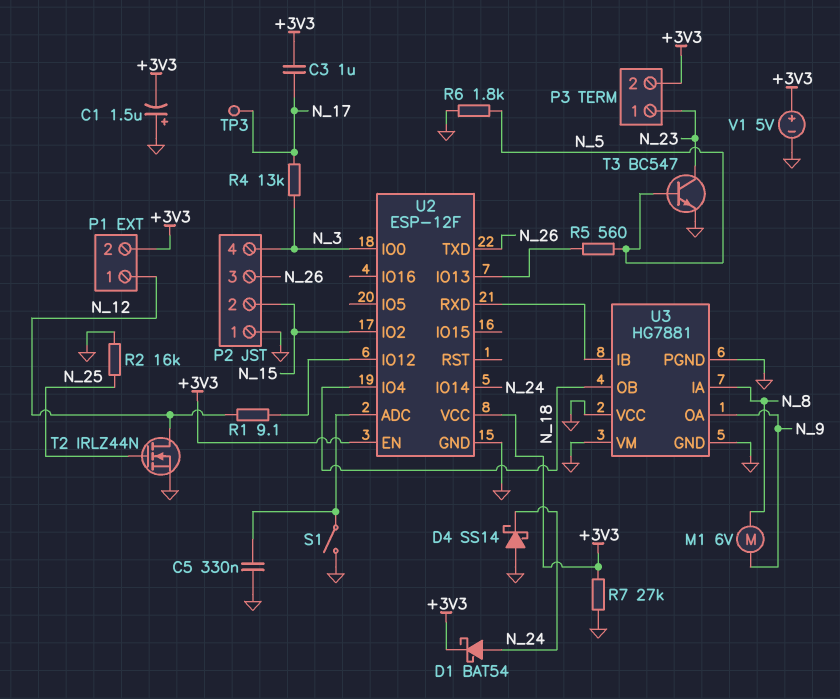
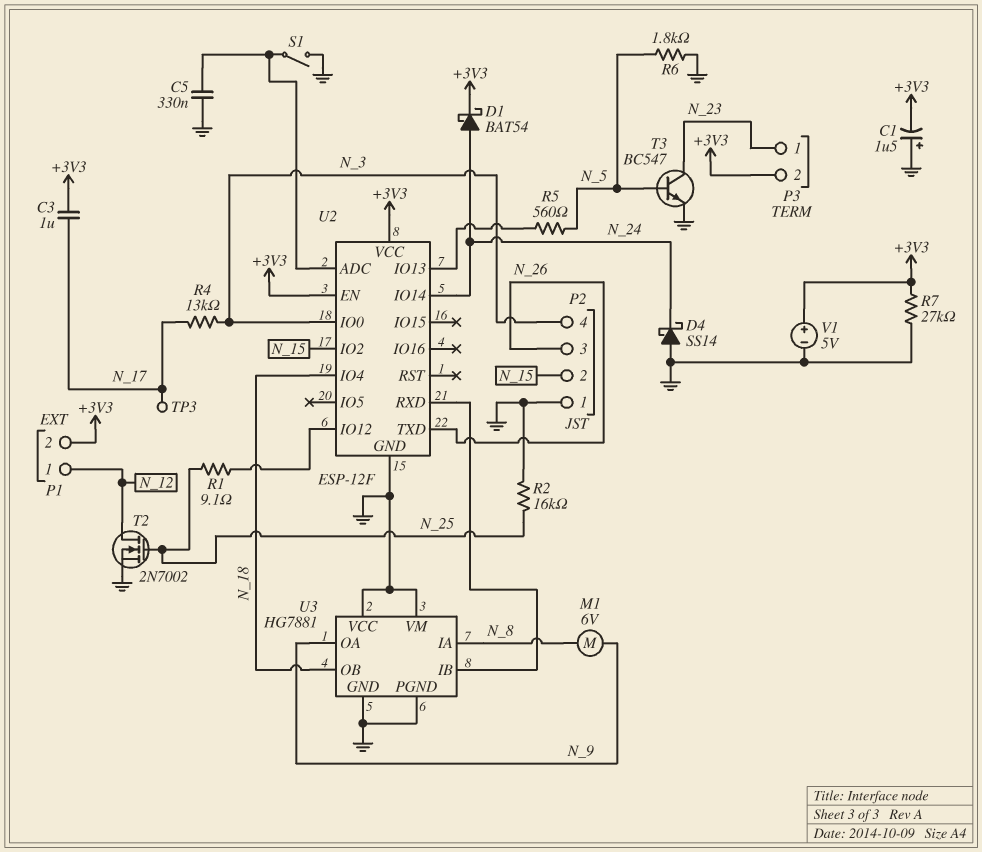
R1: 9.1 (N_12, U2/IO12) -> 9.1 (N_25, U2/IO12)
T2: NMOS IRLZ44N (G N_25, D N_12, S GND) -> NMOS 2N7002 (G N_25, D N_12, S GND)

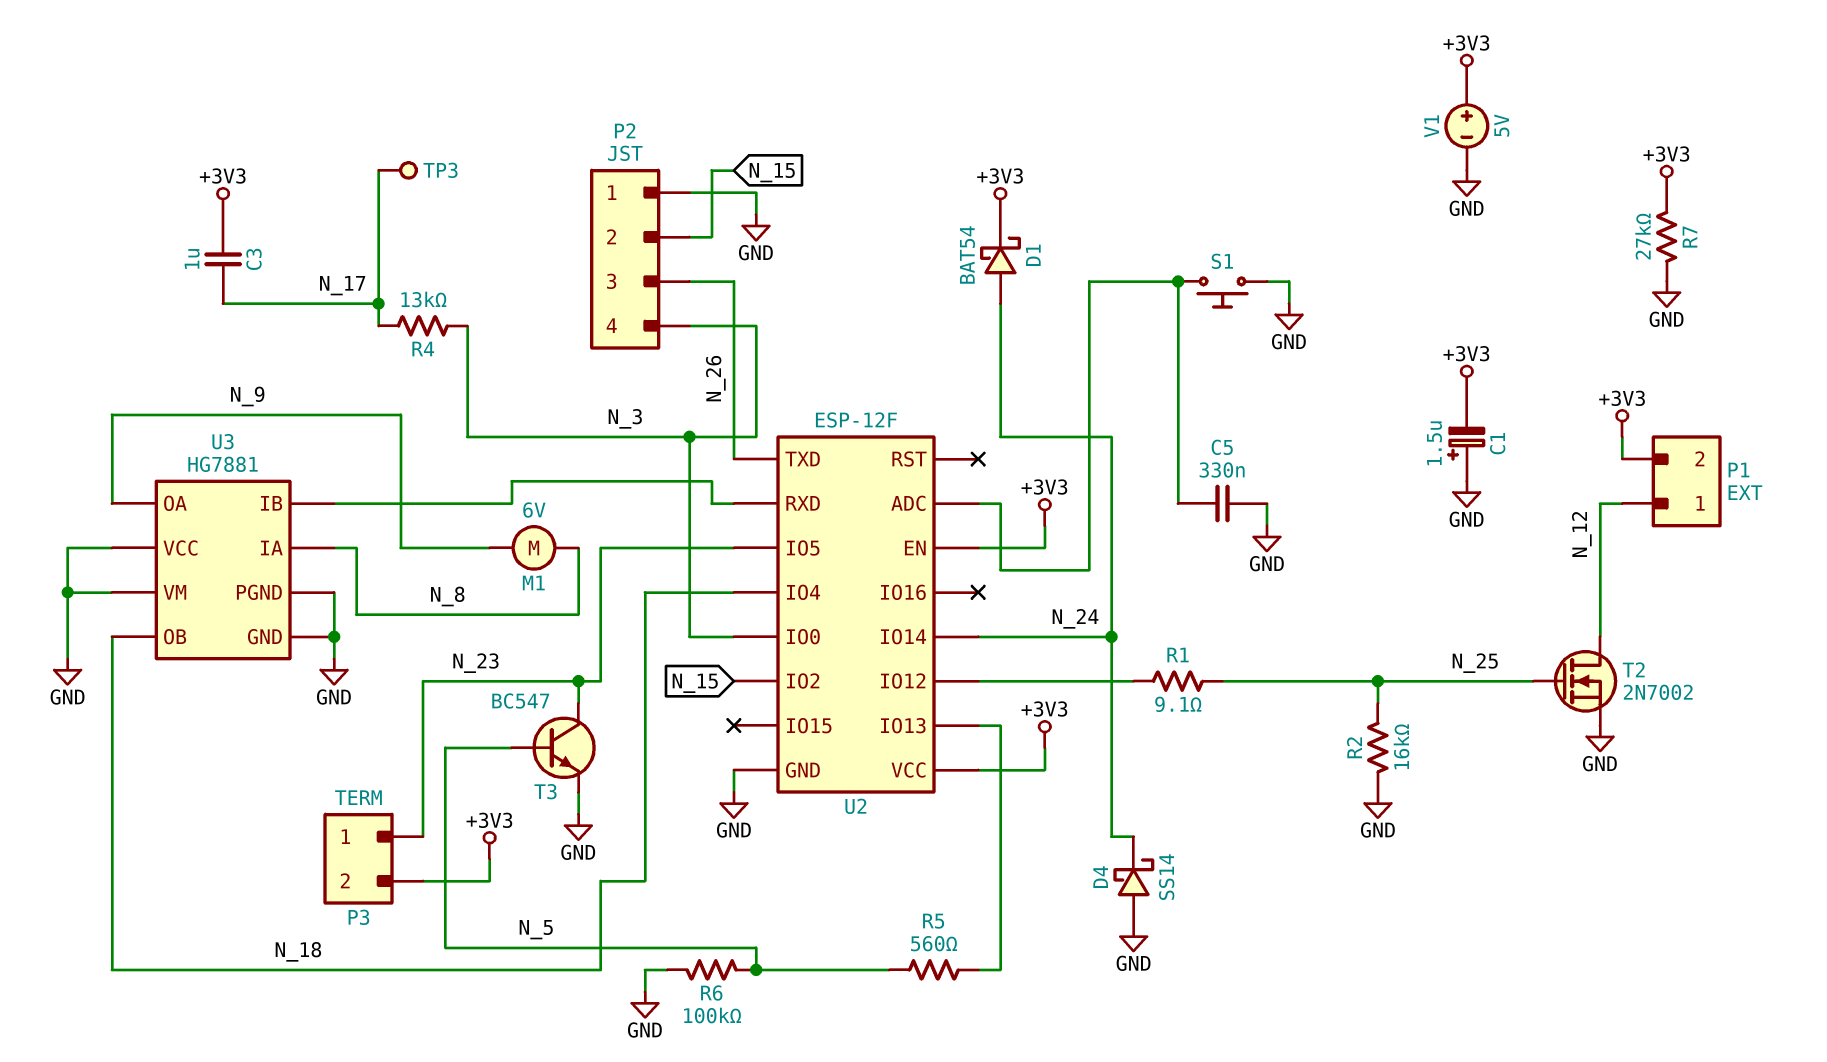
R6: 1.8k (GND, N_5) -> 100k (GND, N_5)
S1: switch (GND, U2/ADC) -> button (GND, U2/ADC)
U2 pin IO5: none -> N_23

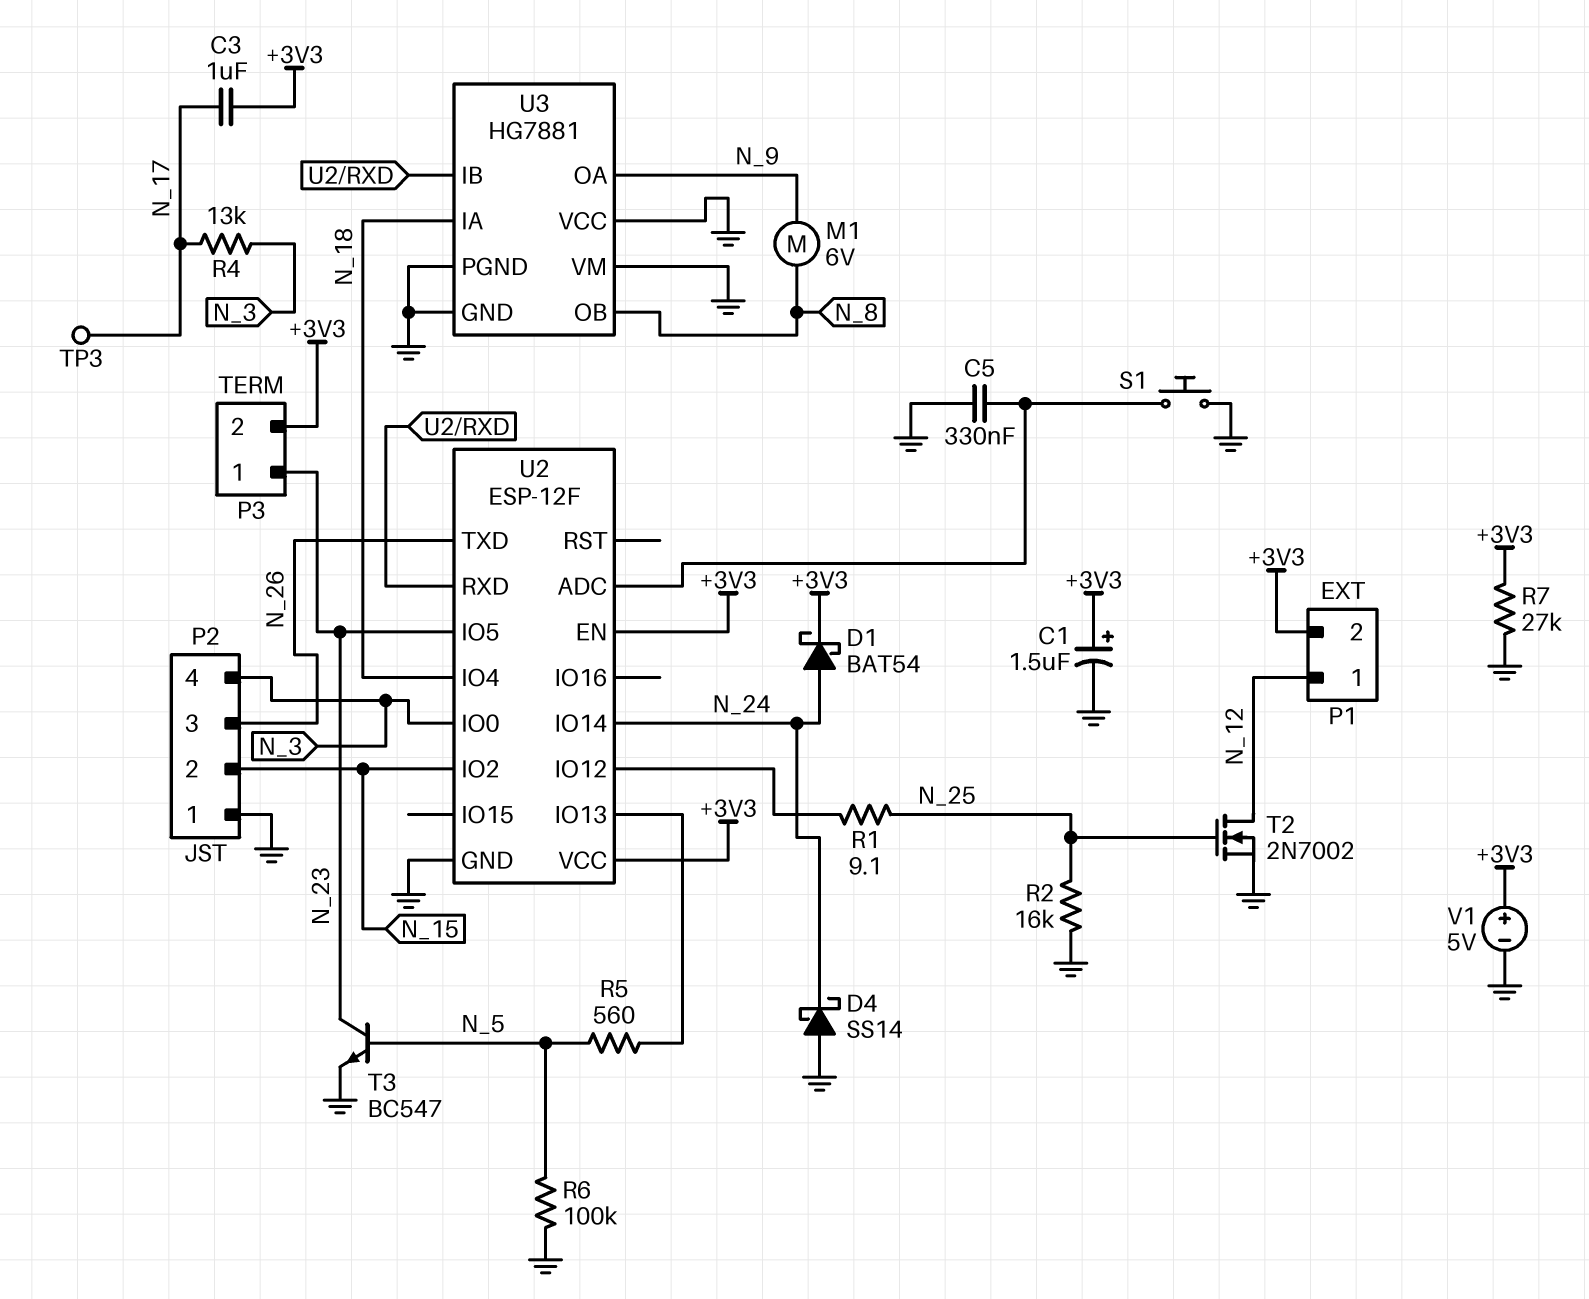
C1: 1.5uF (plus GND, minus +3V3) -> 1.5uF (plus +3V3, minus GND)
U3 pin IA: N_8 -> N_18
U3 pin OB: N_18 -> N_8

